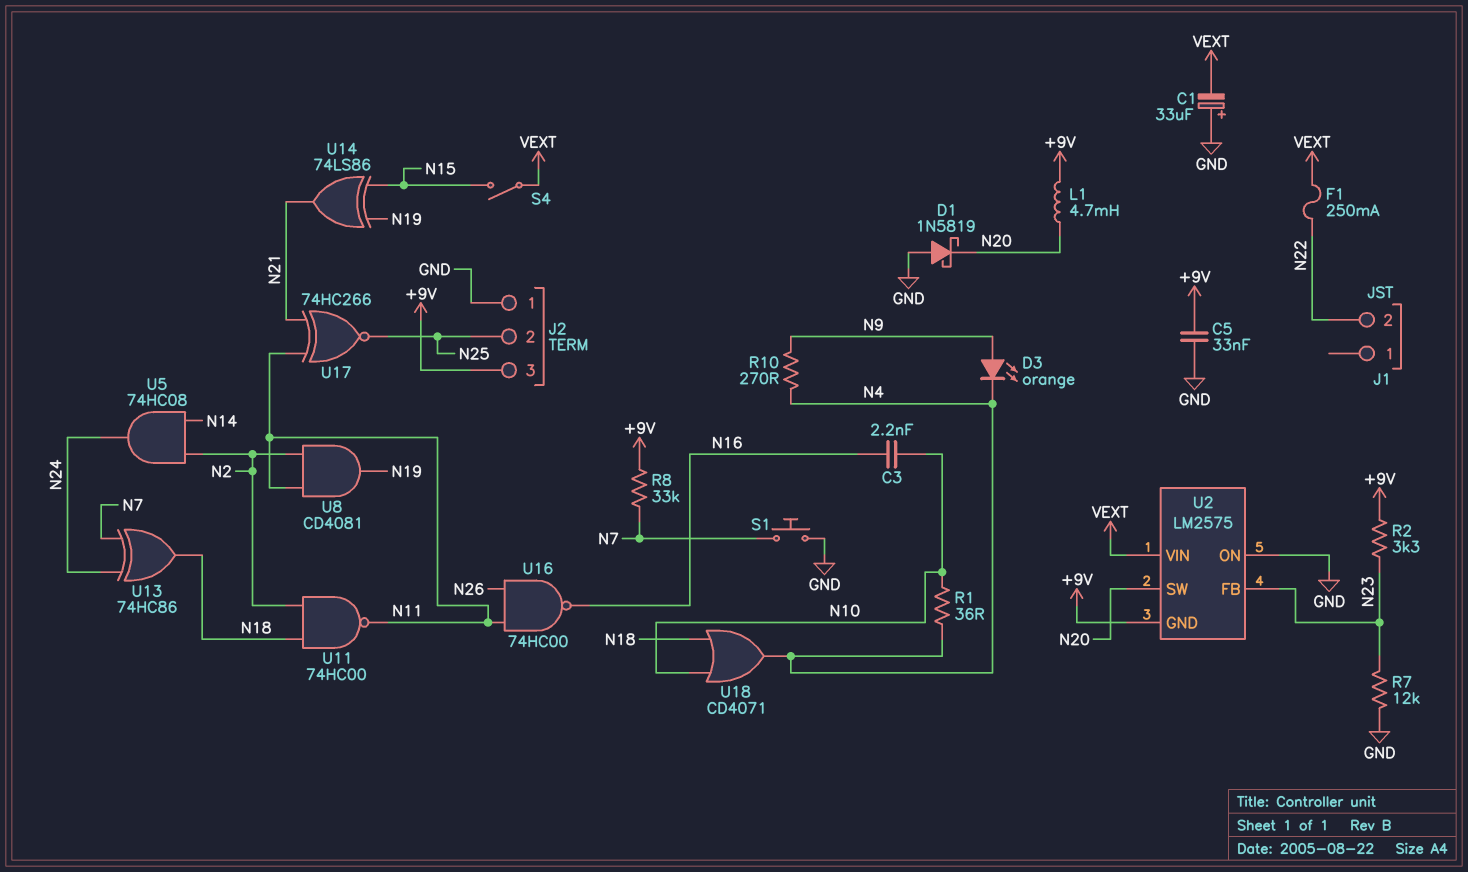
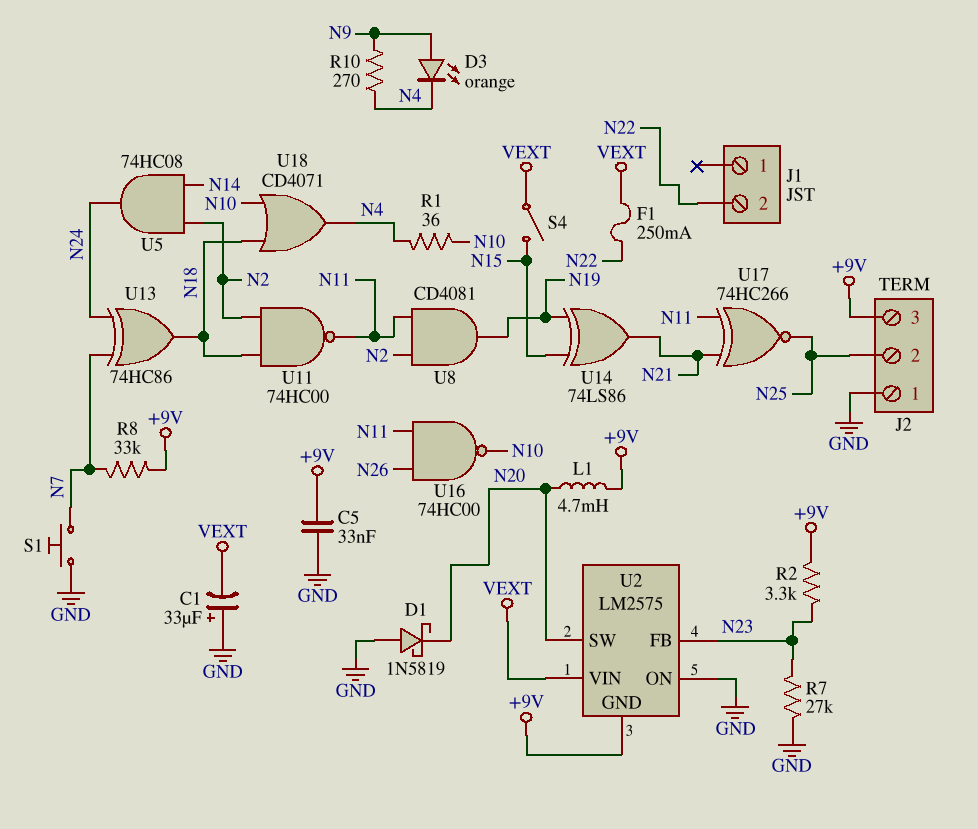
C3: 2.2nF (N10, N16) -> none
R7: 12k (GND, N23) -> 27k (GND, N23)
U16: NAND 74HC00 (in N11, in N26, out N16) -> NAND 74HC00 (in N11, in N26, out N10)

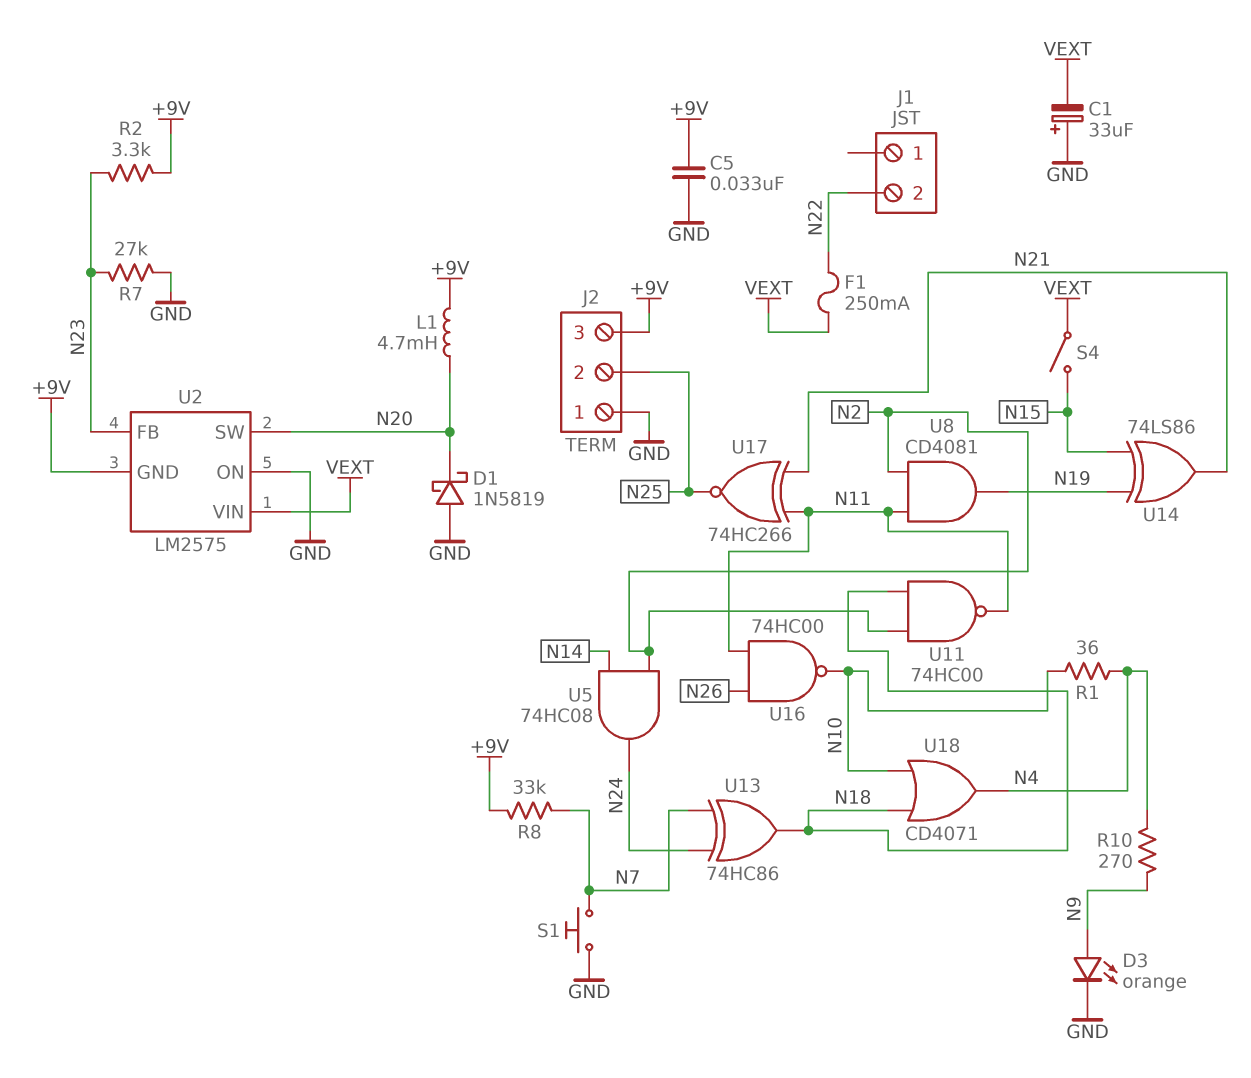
D3: LED orange (A N9, K N4) -> LED orange (A N9, K GND)

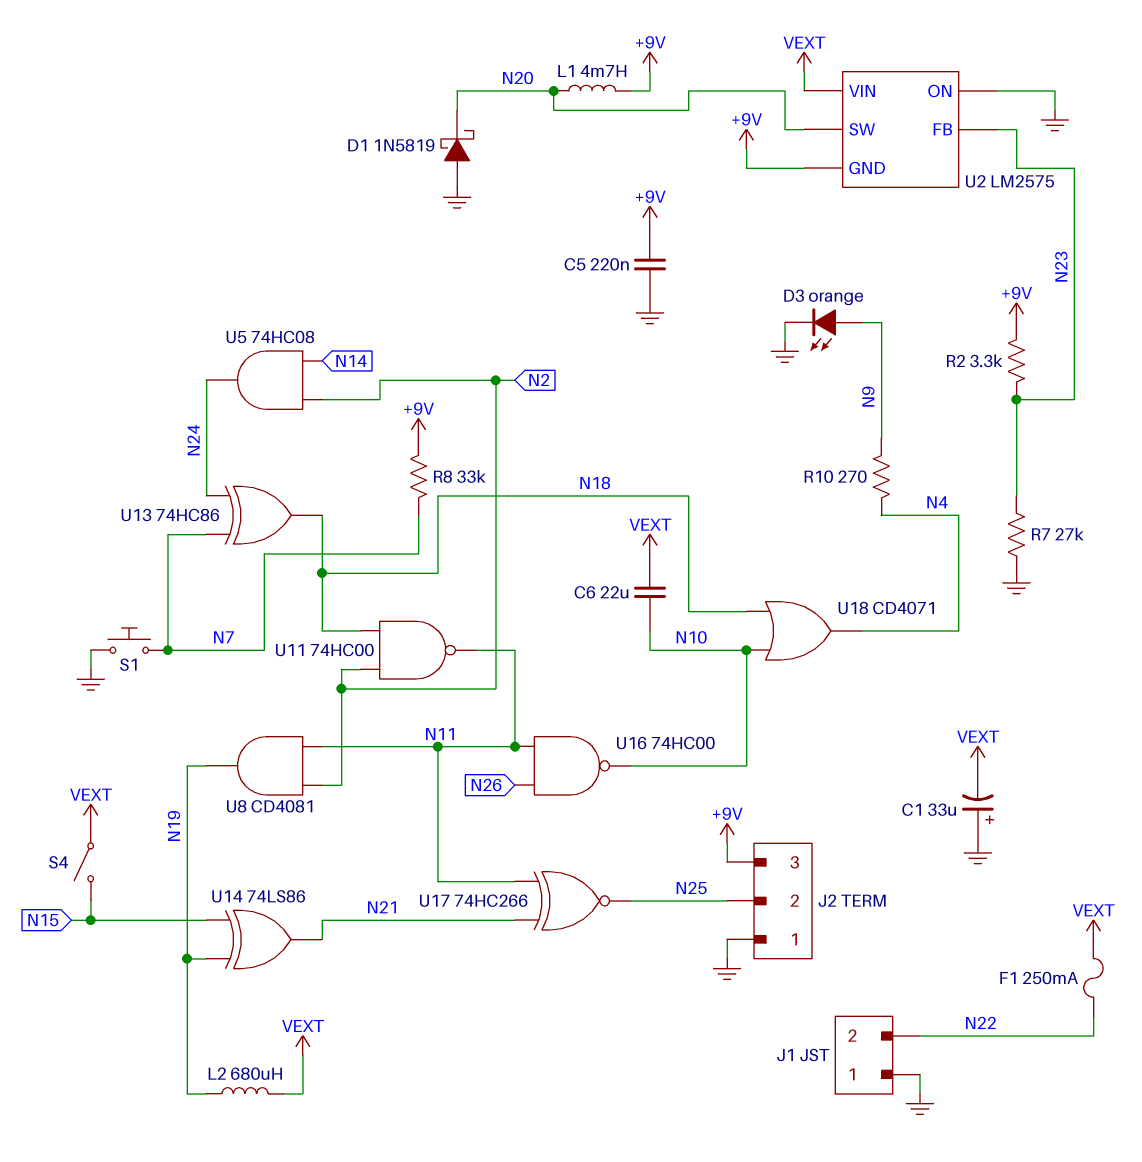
C5: 33nF (+9V, GND) -> 220nF (+9V, GND)
C6: none -> 22uF (N10, VEXT)
J1 pin 1: none -> GND
L2: none -> 680uH (N19, VEXT)
R1: 36 (N4, N10) -> none

